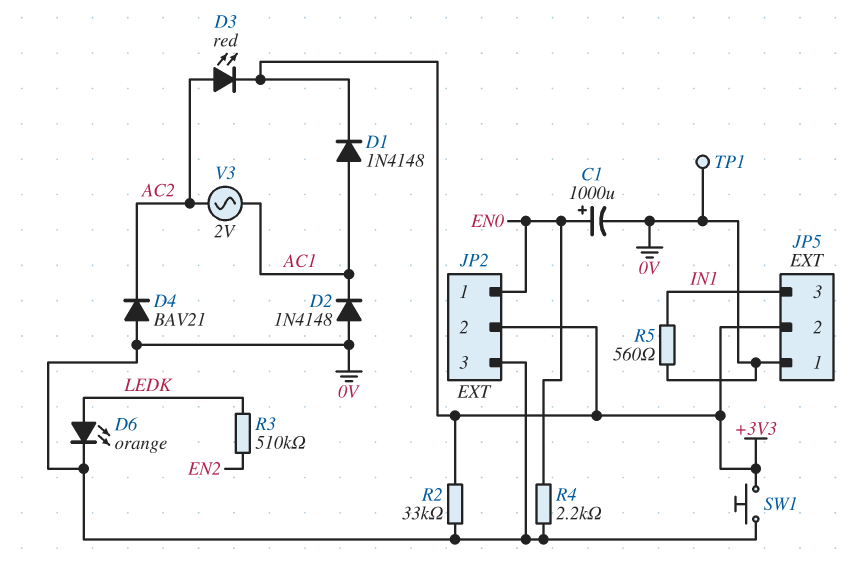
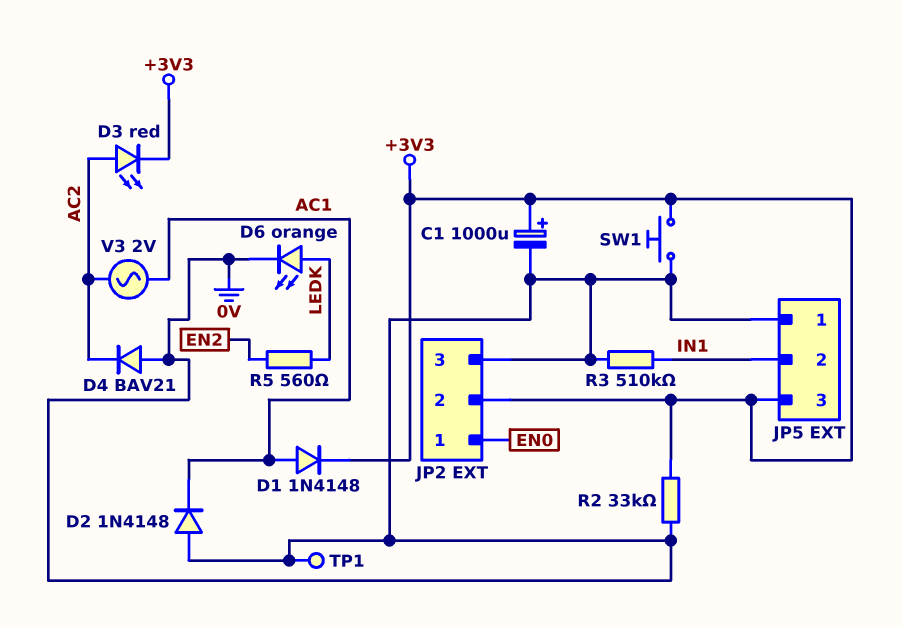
C1: 1000uF (plus EN0, minus 0V) -> 1000uF (plus +3V3, minus 0V)
JP5 pin 2: +3V3 -> IN1
JP5 pin 3: IN1 -> +3V3
R3: 510k (EN2, LEDK) -> 510k (0V, IN1)
R4: 2.2k (0V, EN0) -> none
R5: 560 (0V, IN1) -> 560 (EN2, LEDK)

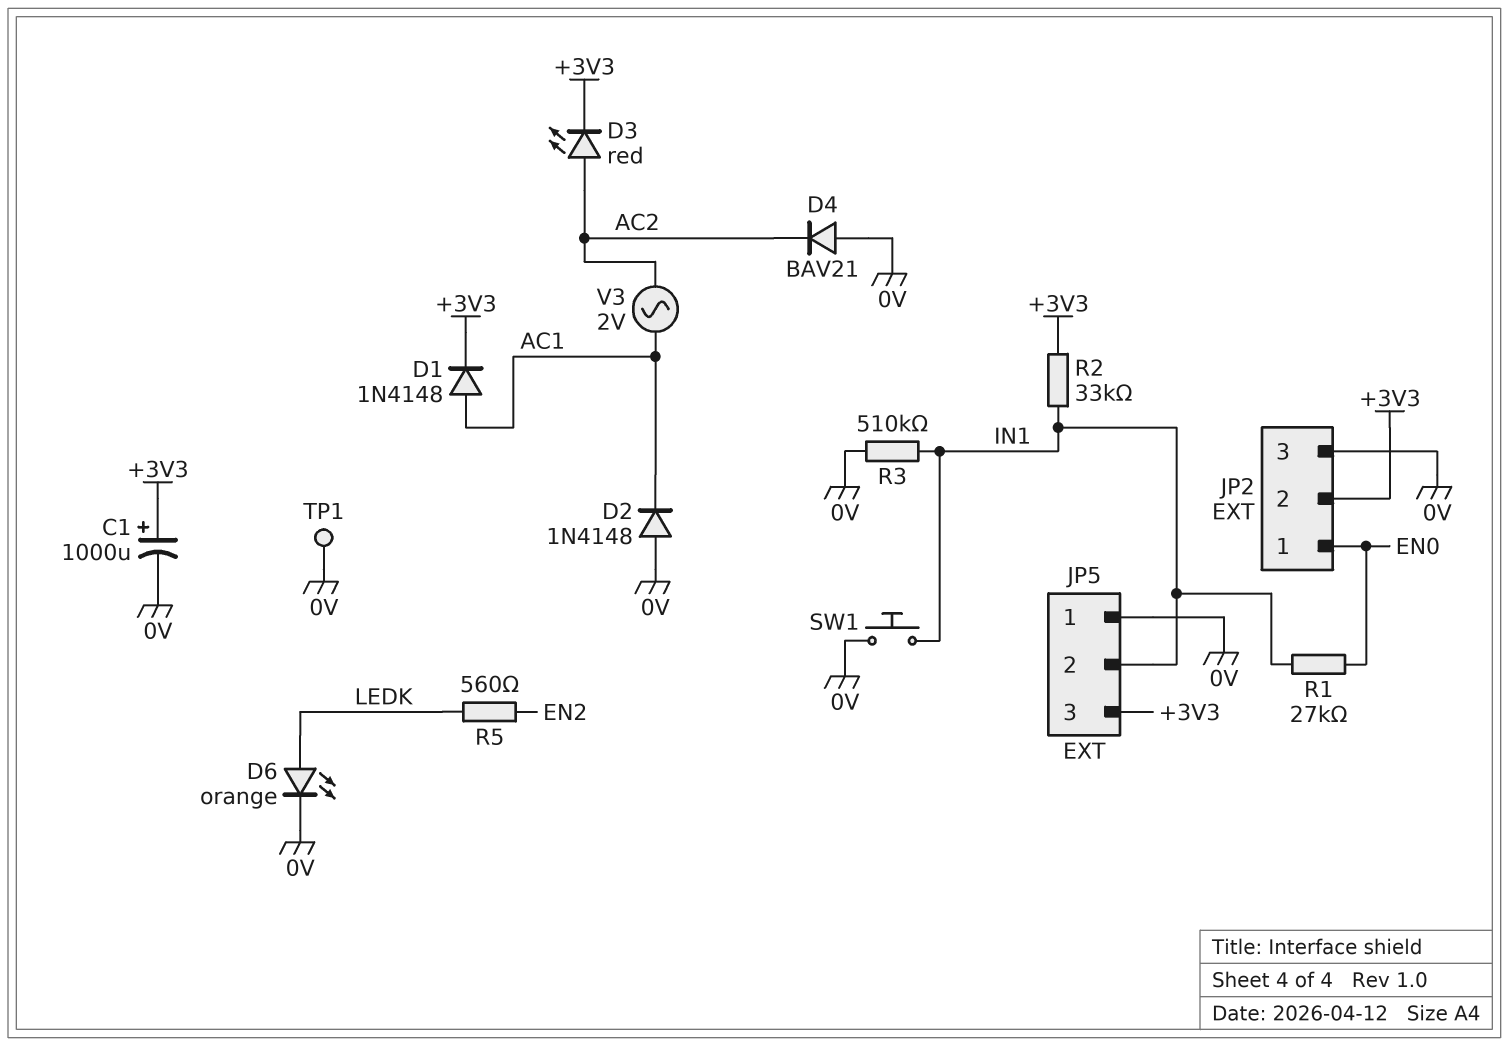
R1: none -> 27k (EN0, IN1)
R2: 33k (+3V3, 0V) -> 33k (+3V3, IN1)
SW1: button (+3V3, 0V) -> button (0V, IN1)

